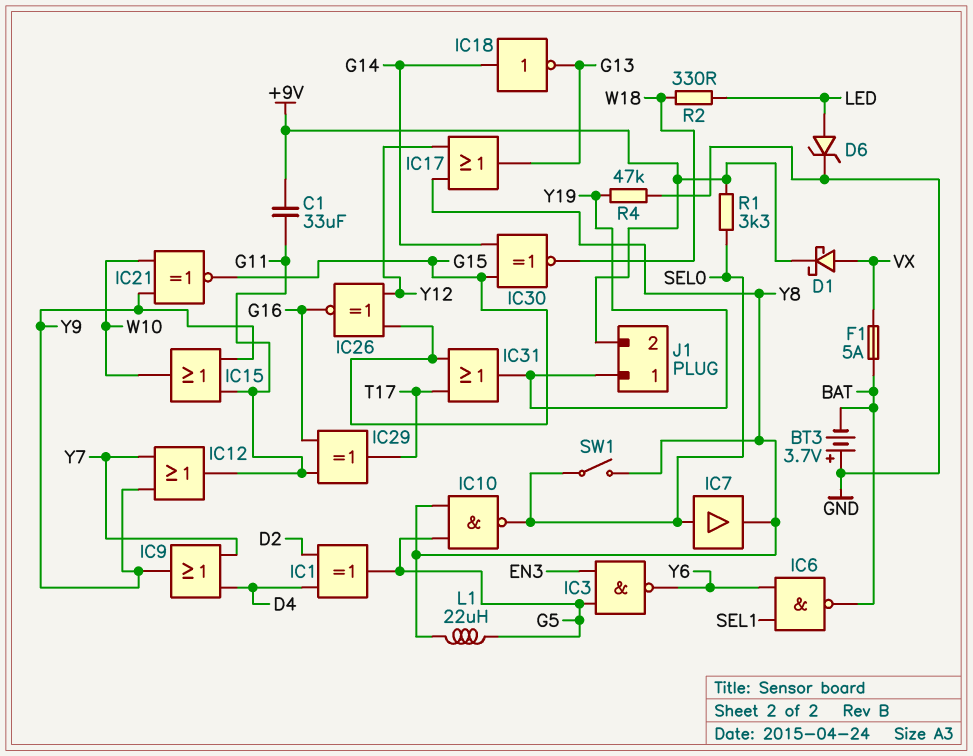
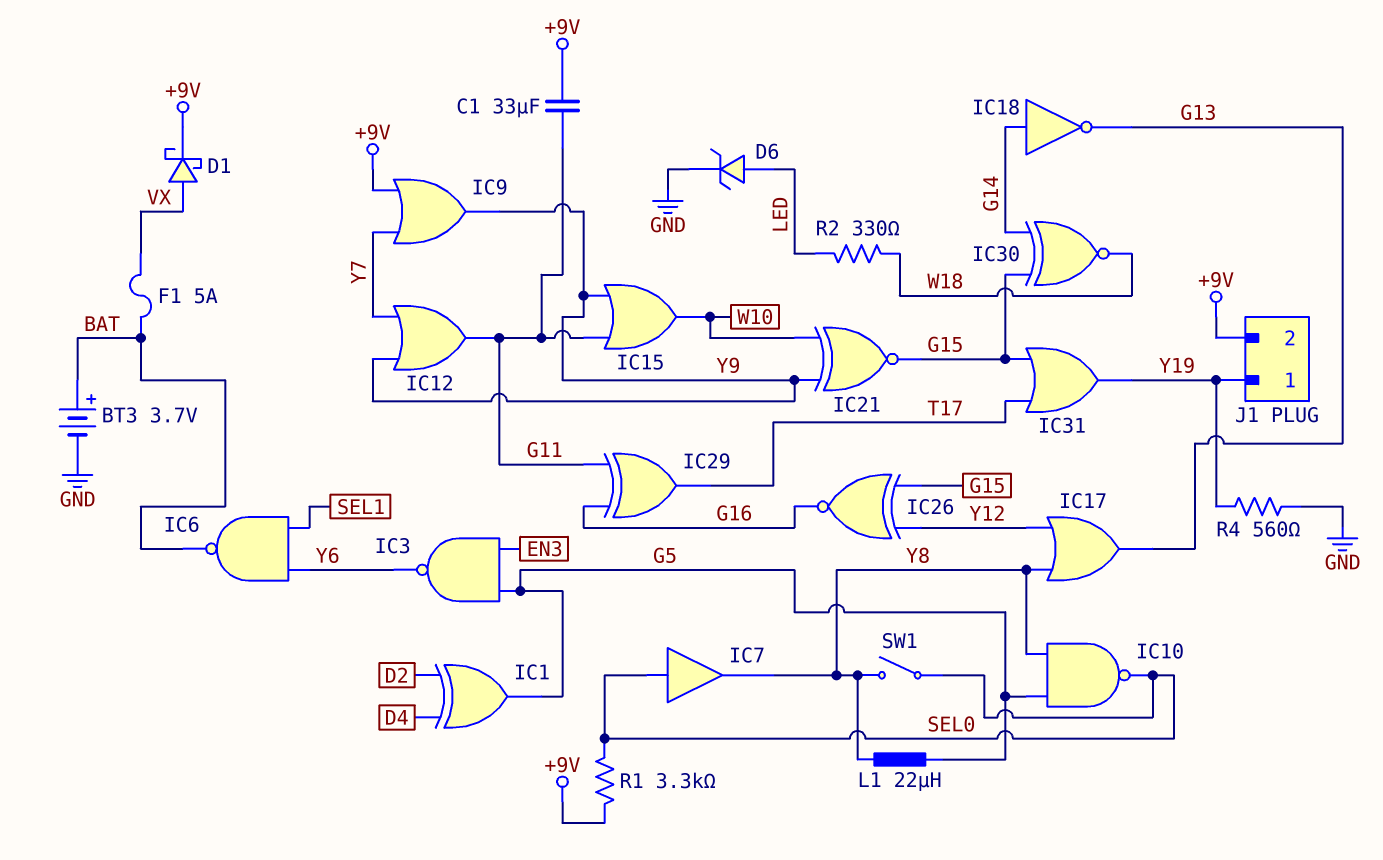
BT3: 3.7V (plus GND, minus BAT) -> 3.7V (plus BAT, minus GND)
IC9: OR (in D4, in Y7, out Y9) -> OR (in +9V, in Y7, out Y9)
R4: 47k (GND, Y19) -> 560 (GND, Y19)

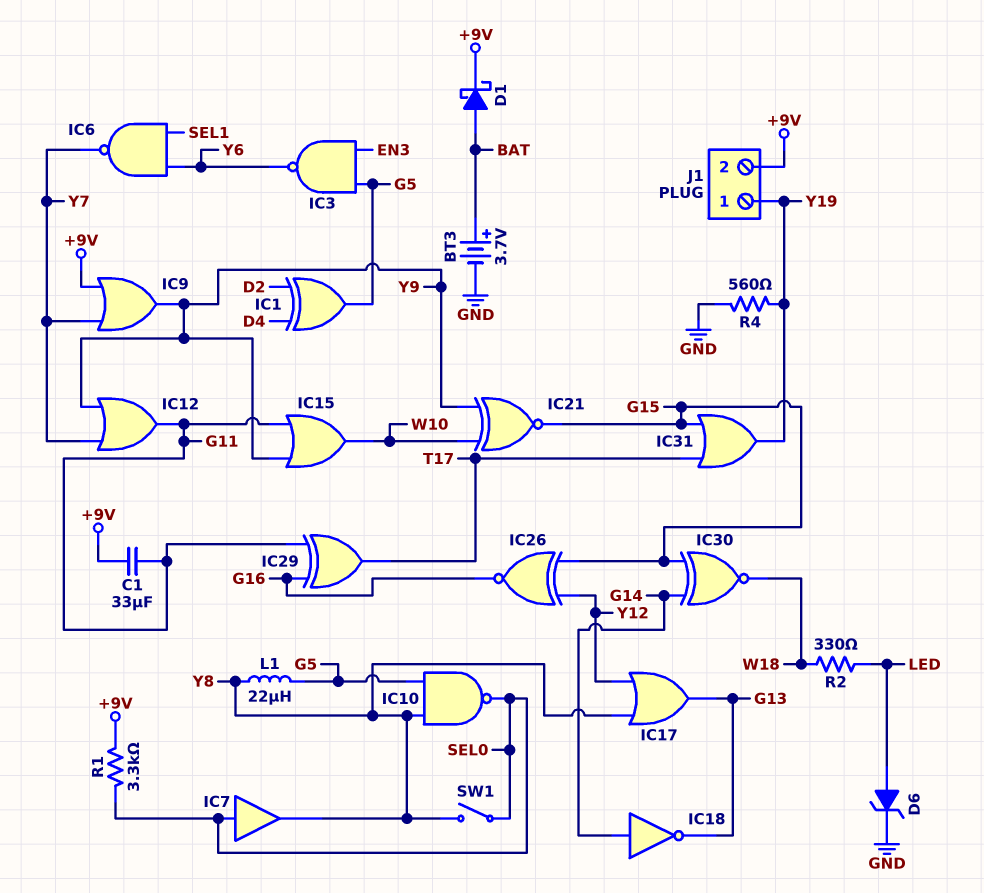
D1: schottky (A VX, K +9V) -> schottky (A BAT, K +9V)
F1: 5A (BAT, VX) -> none
IC6: NAND (in SEL1, in Y6, out BAT) -> NAND (in SEL1, in Y6, out Y7)

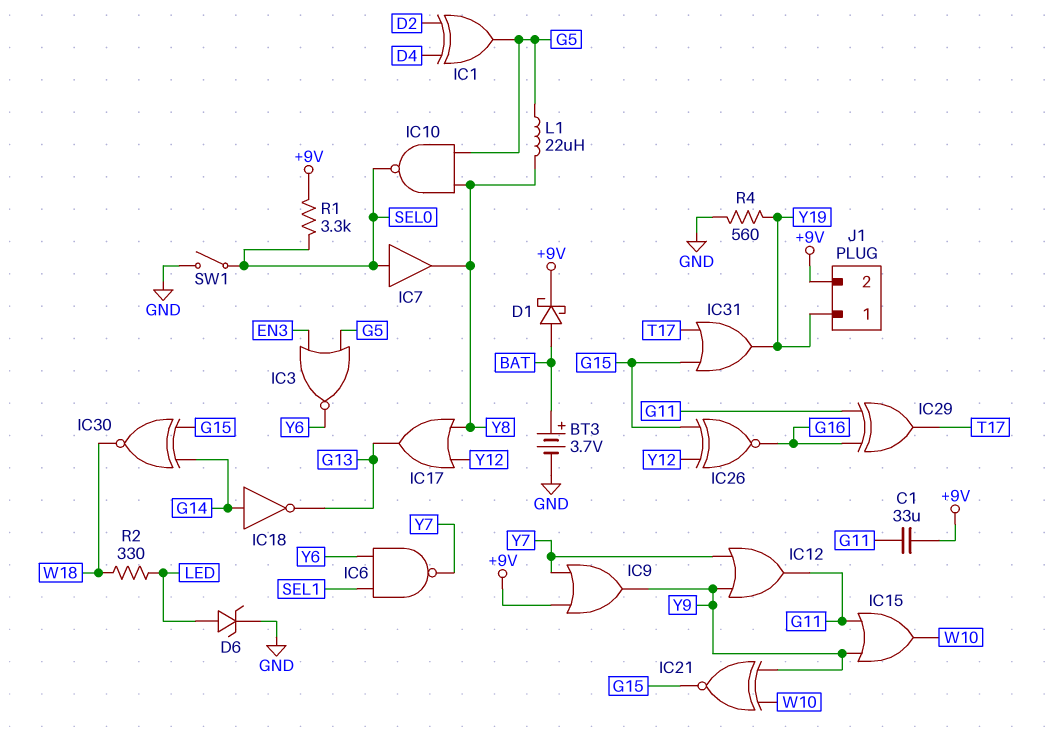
IC3: NAND (in EN3, in G5, out Y6) -> NOR (in EN3, in G5, out Y6)
SW1: switch (SEL0, Y8) -> switch (GND, SEL0)

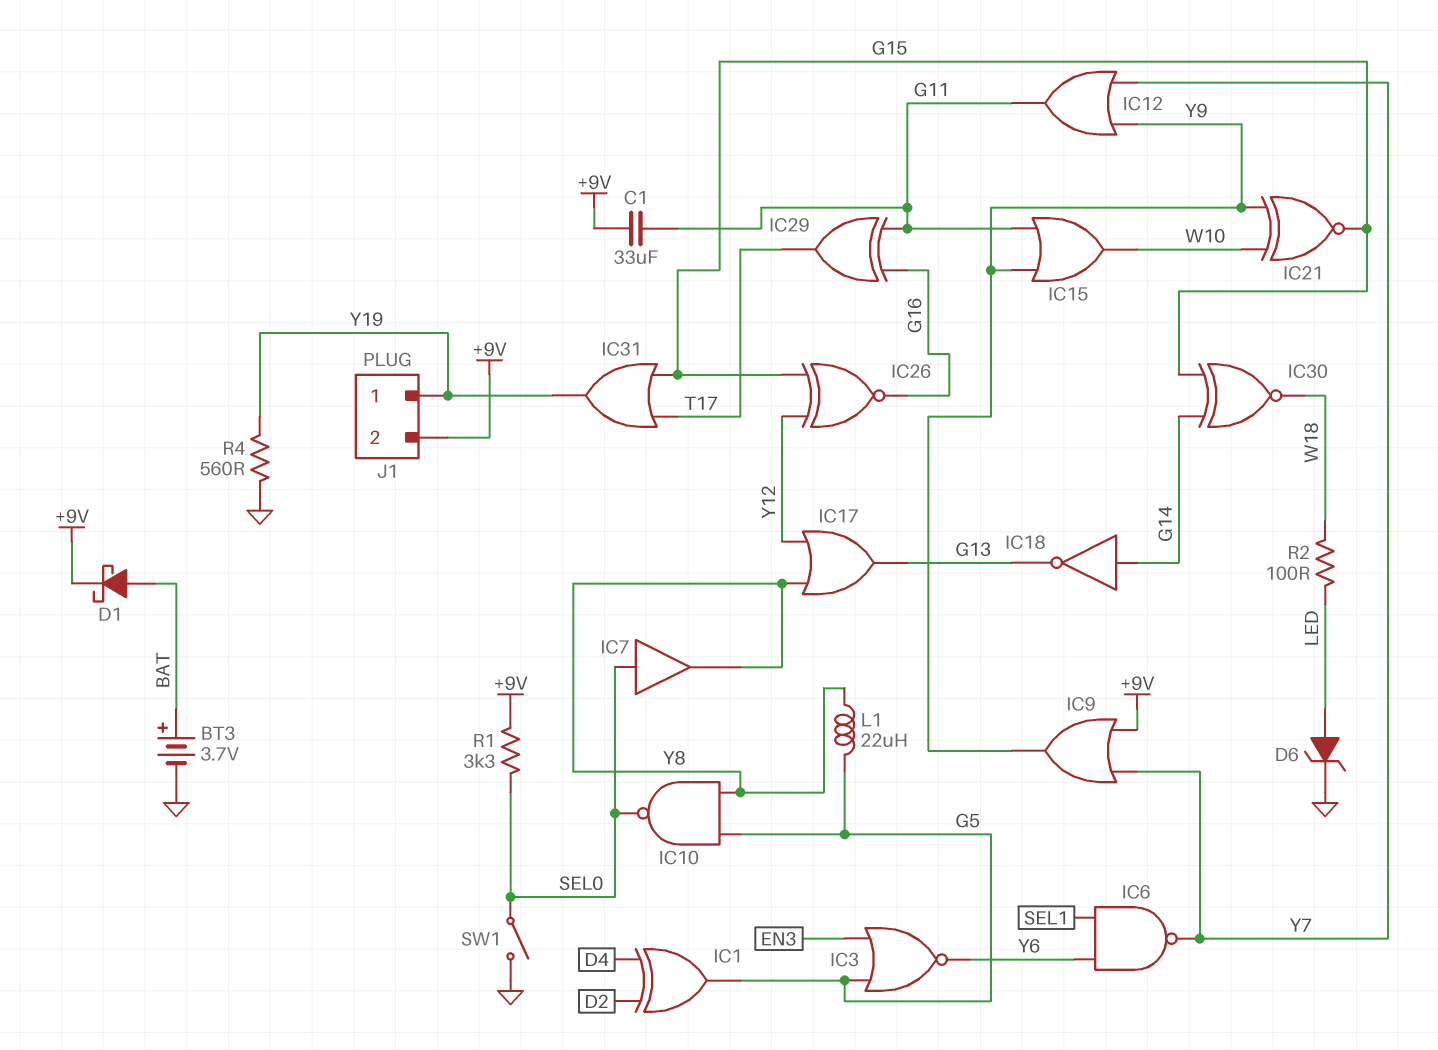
R2: 330 (LED, W18) -> 100 (LED, W18)

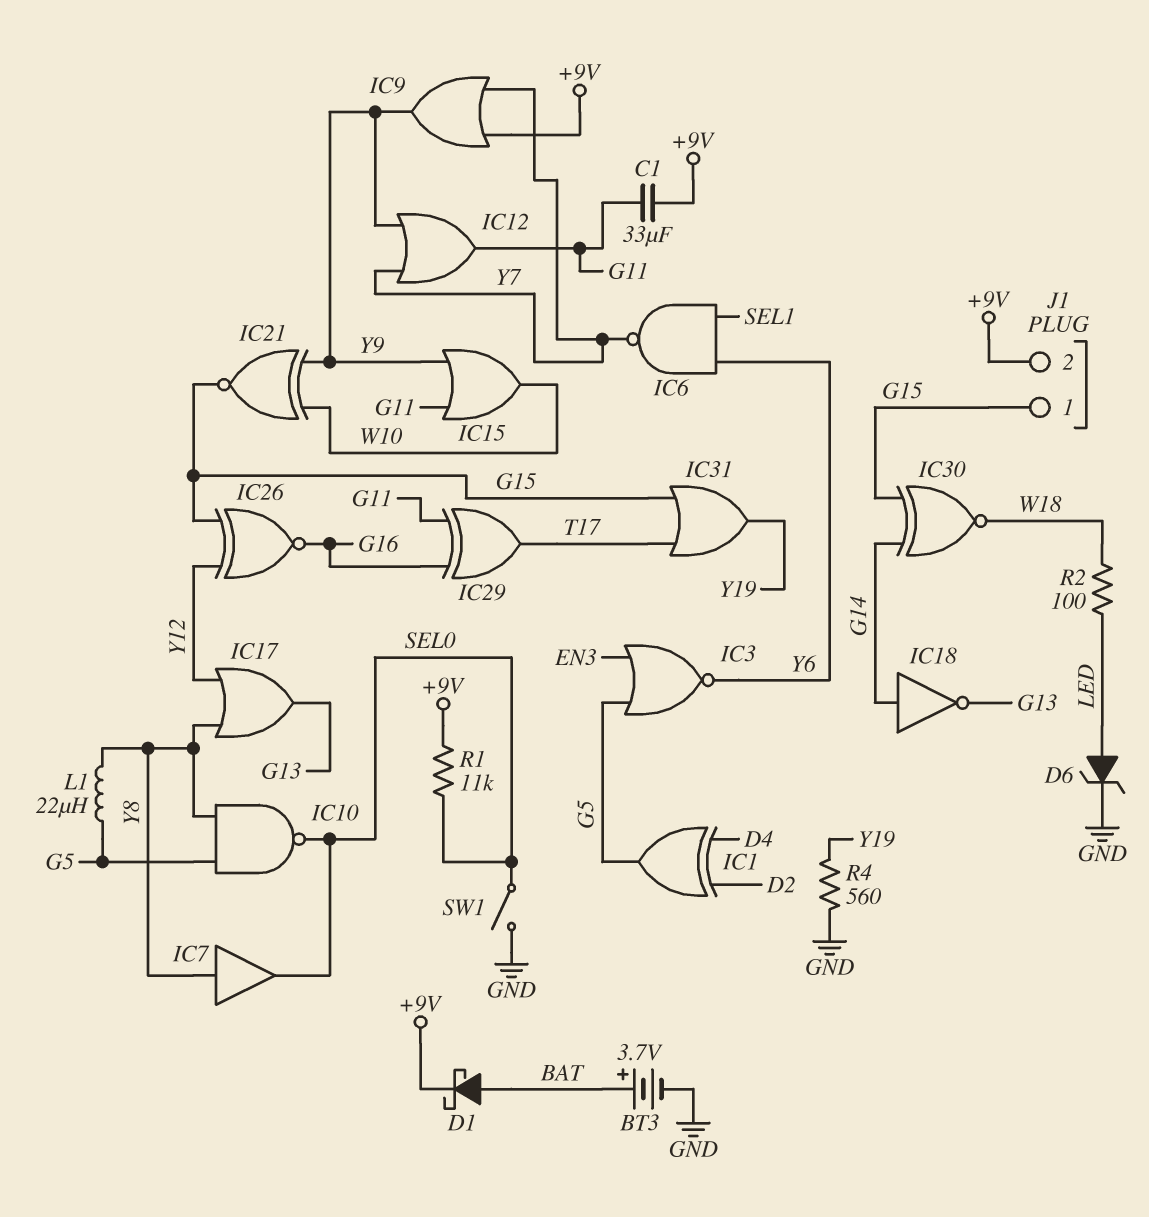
IC7: buffer (in SEL0, out Y8) -> buffer (in Y8, out SEL0)
J1 pin 1: Y19 -> G15
R1: 3.3k (+9V, SEL0) -> 11k (+9V, SEL0)

